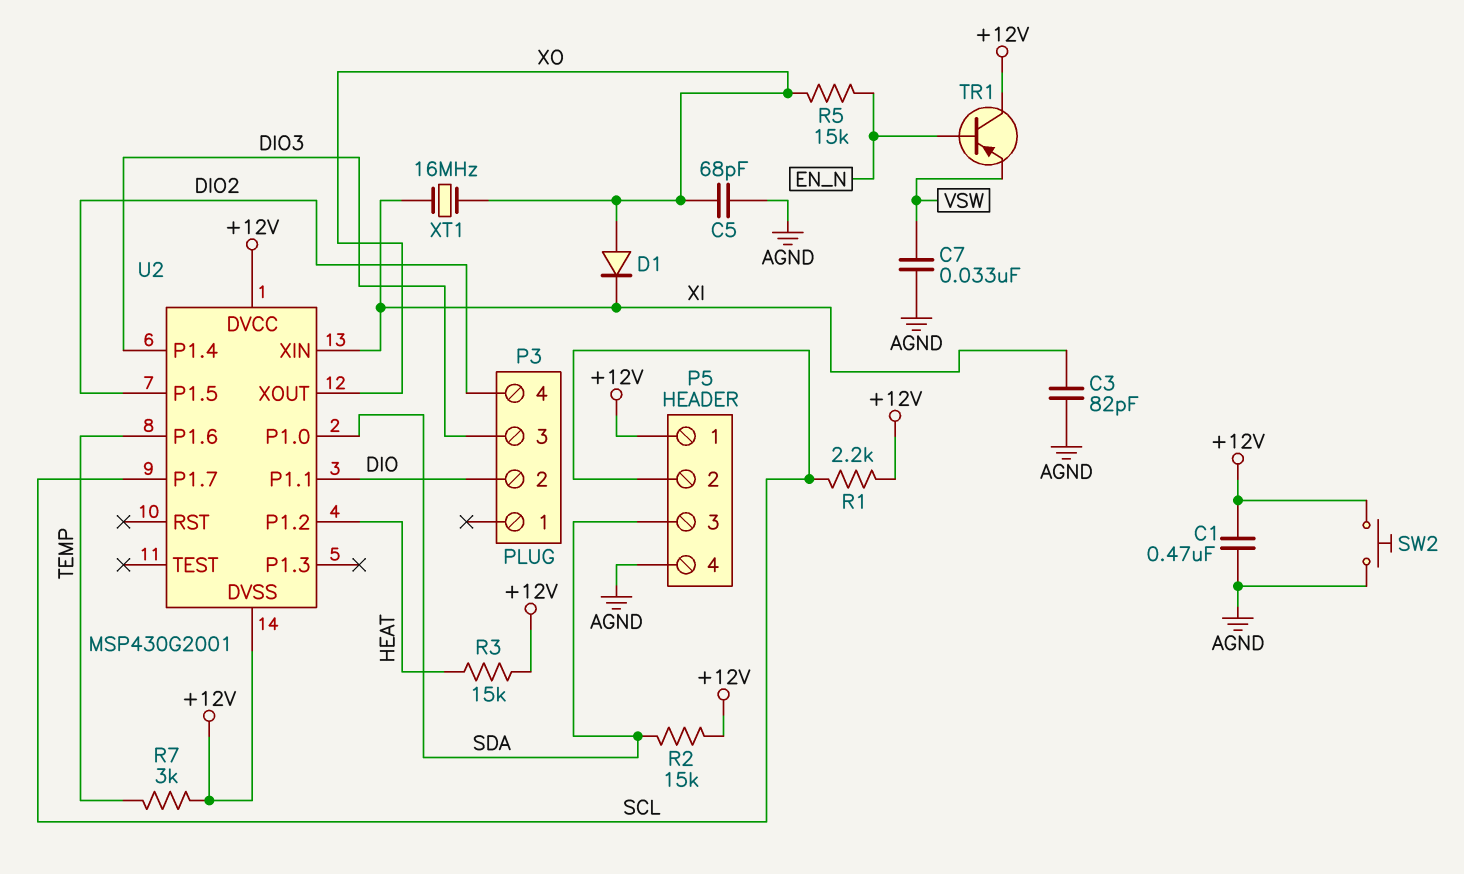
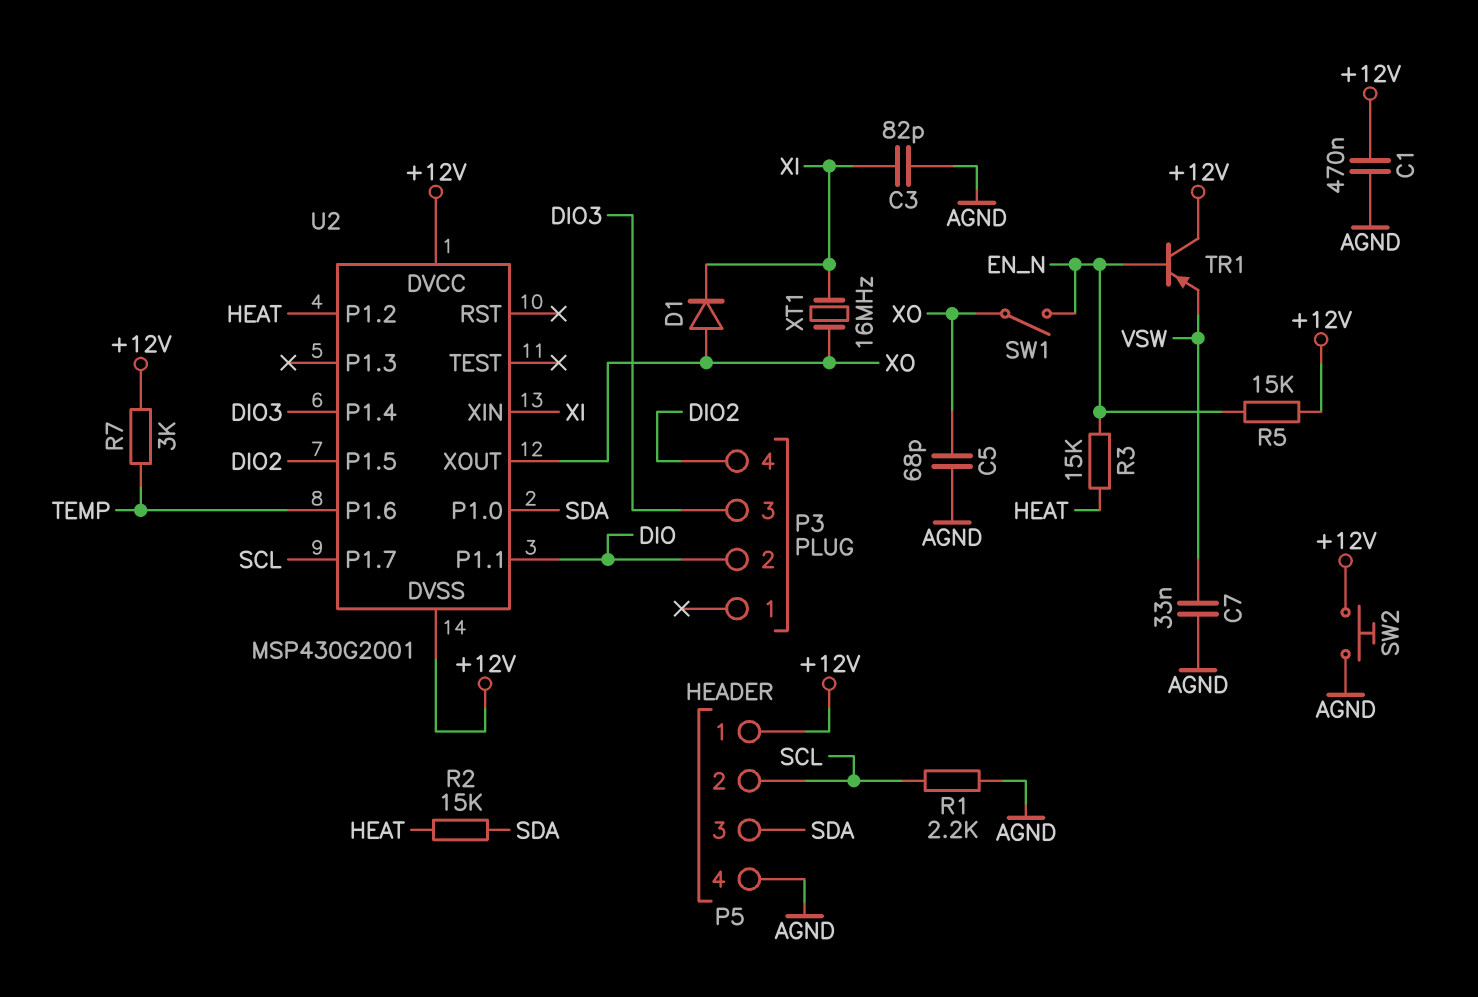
R1: 2.2k (+12V, SCL) -> 2.2k (AGND, SCL)
R2: 15k (+12V, SDA) -> 15k (HEAT, SDA)
R3: 15k (+12V, HEAT) -> 15k (EN_N, HEAT)
R5: 15k (EN_N, XO) -> 15k (+12V, EN_N)
SW1: none -> switch (EN_N, XO)

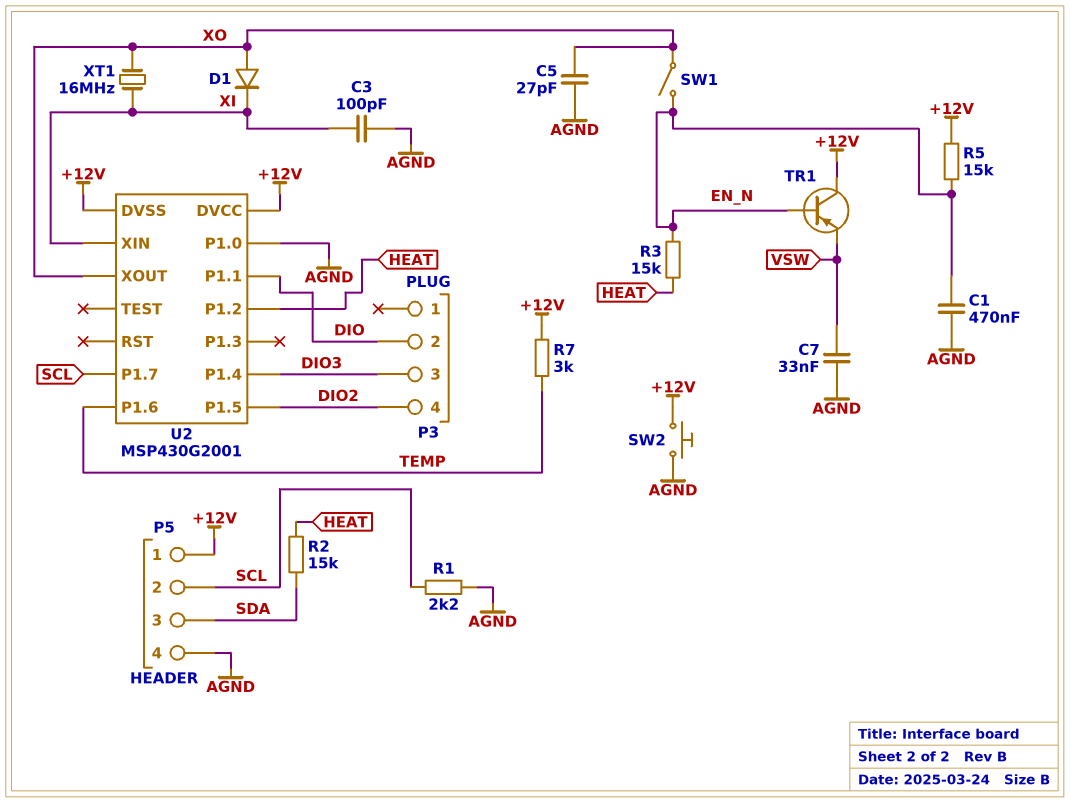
C1: 470nF (+12V, AGND) -> 470nF (AGND, EN_N)
C3: 82pF (AGND, XI) -> 100pF (AGND, XI)
C5: 68pF (AGND, XO) -> 27pF (AGND, XO)
U2 pin P1.0: SDA -> AGND

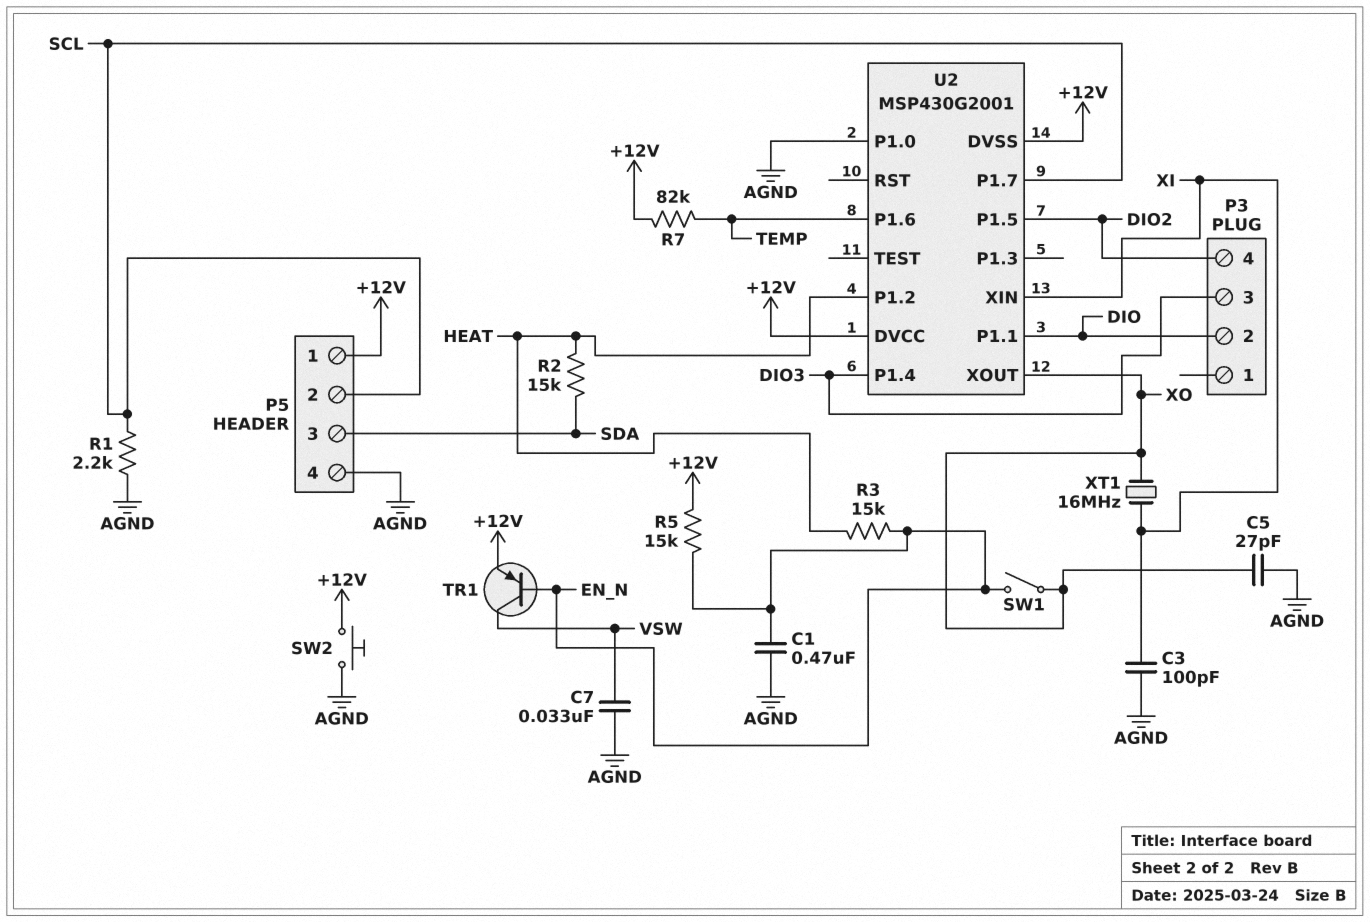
D1: diode (A XO, K XI) -> none
R7: 3k (+12V, TEMP) -> 82k (+12V, TEMP)
TR1: PNP (B EN_N, C +12V, E VSW) -> PNP (B EN_N, C VSW, E +12V)

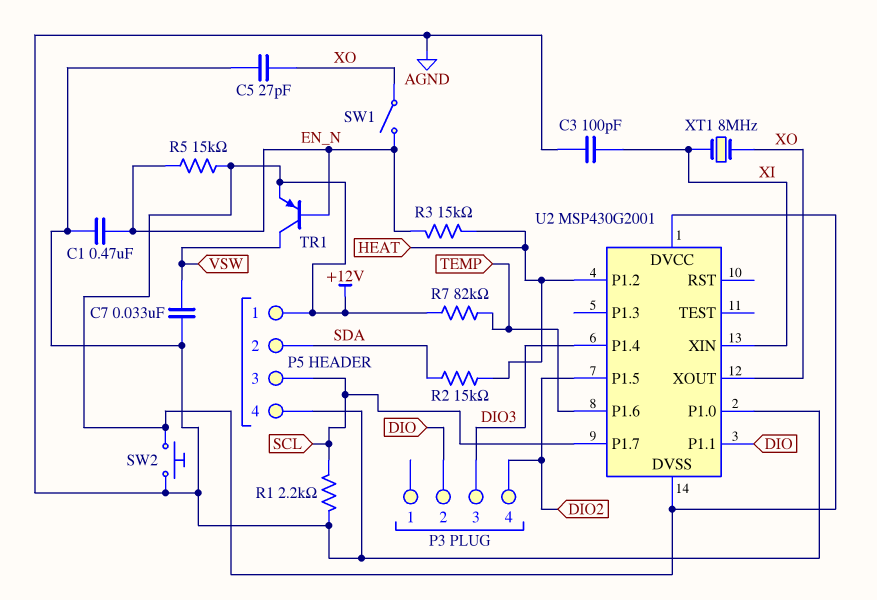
P5 pin 2: SCL -> SDA
P5 pin 3: SDA -> SCL
XT1: 16MHz (XI, XO) -> 8MHz (XI, XO)

